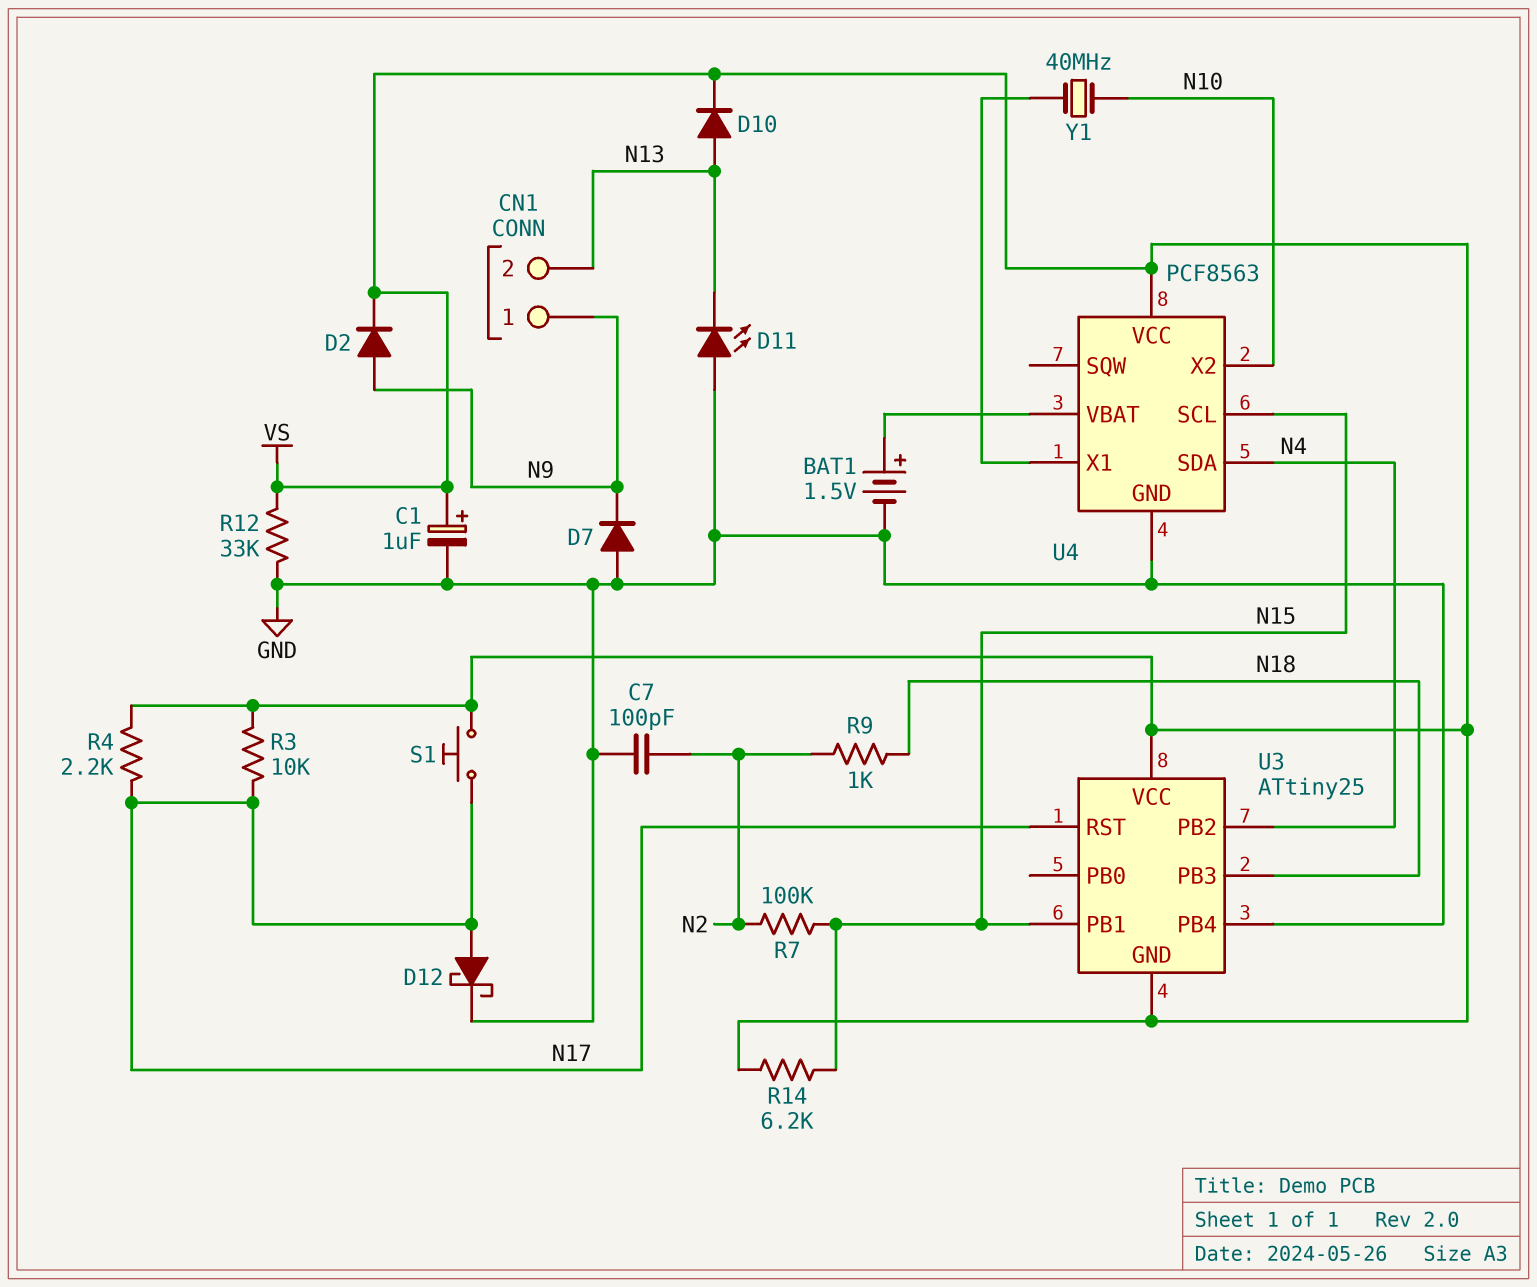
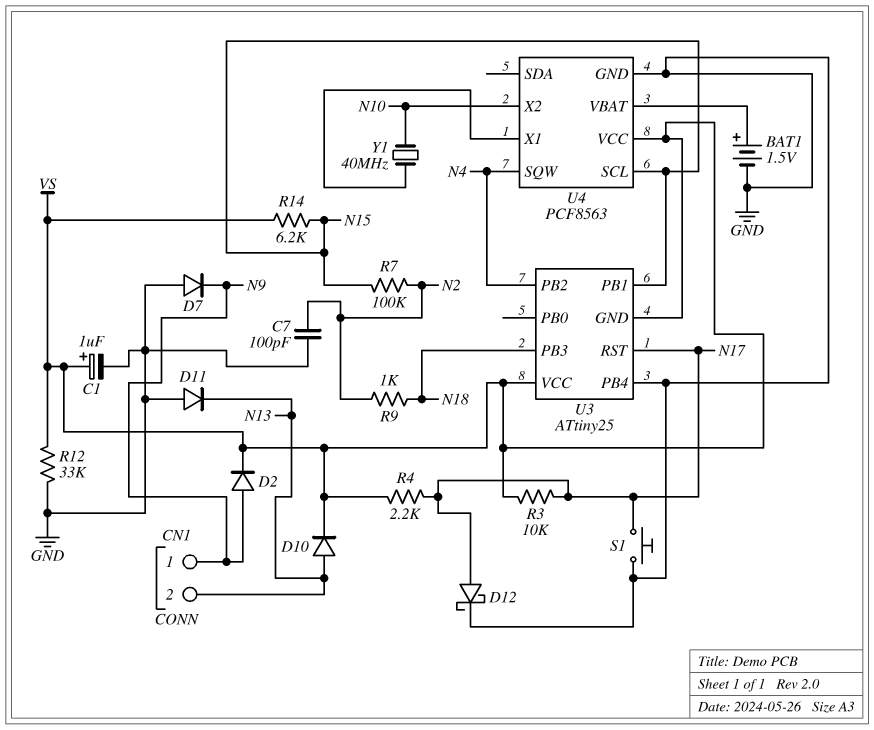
D11: LED (A GND, K N13) -> diode (A GND, K N13)
S1: button (N17, VS) -> button (GND, N17)
U4 pin SDA: N4 -> none
U4 pin SQW: none -> N4

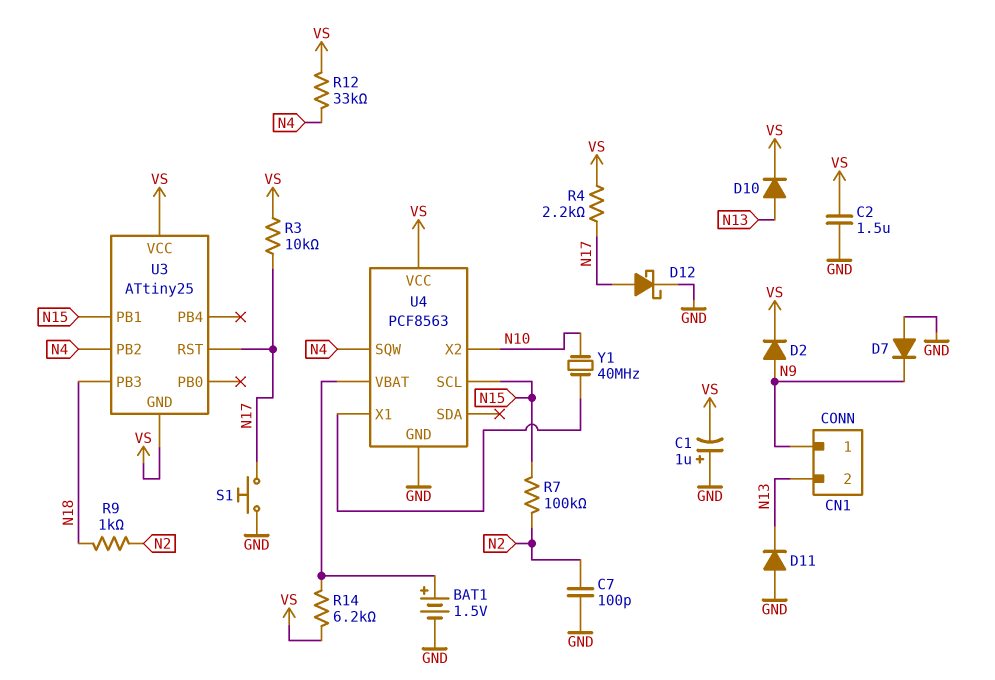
C1: 1uF (plus VS, minus GND) -> 1uF (plus GND, minus VS)
C2: none -> 1.5uF (GND, VS)
R12: 33k (GND, VS) -> 33k (N4, VS)
R14: 6.2k (N15, VS) -> 6.2k (U4/VBAT, VS)
U3 pin PB4: GND -> none

